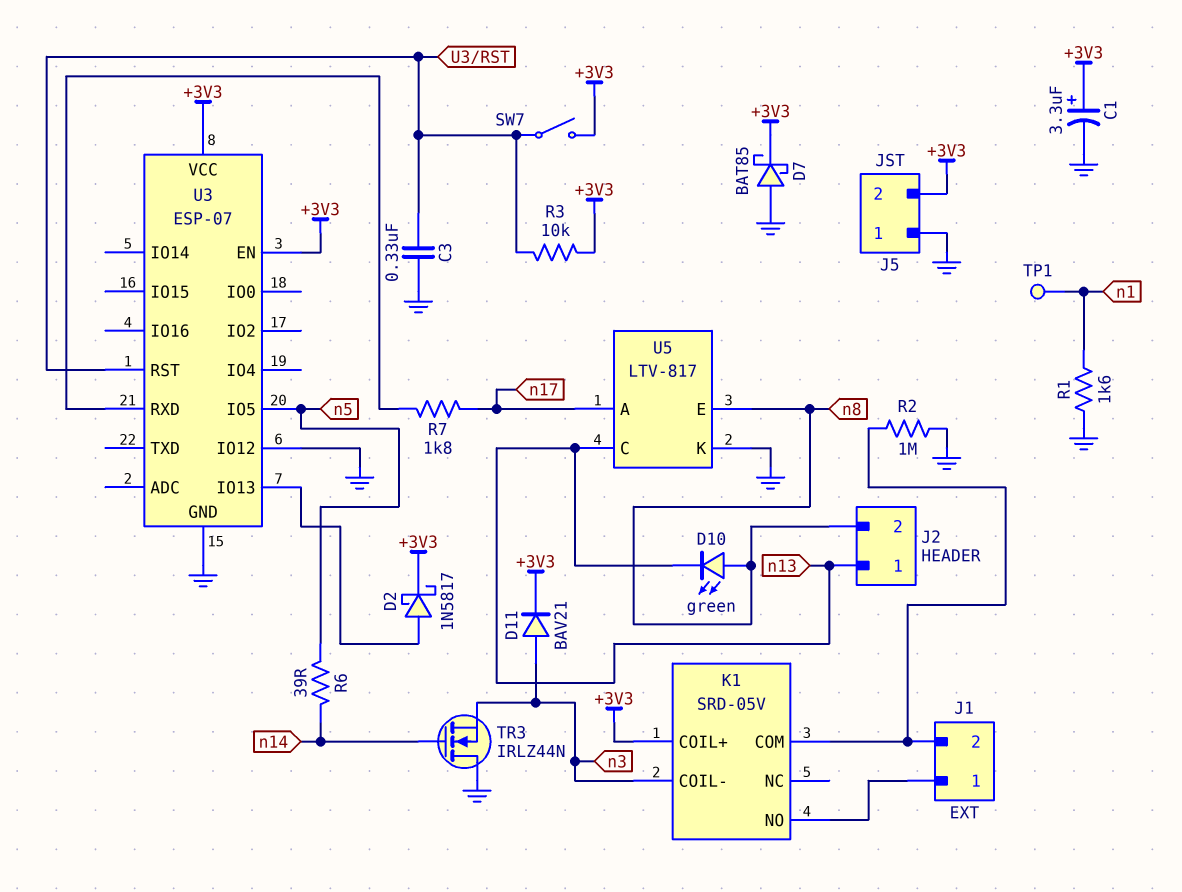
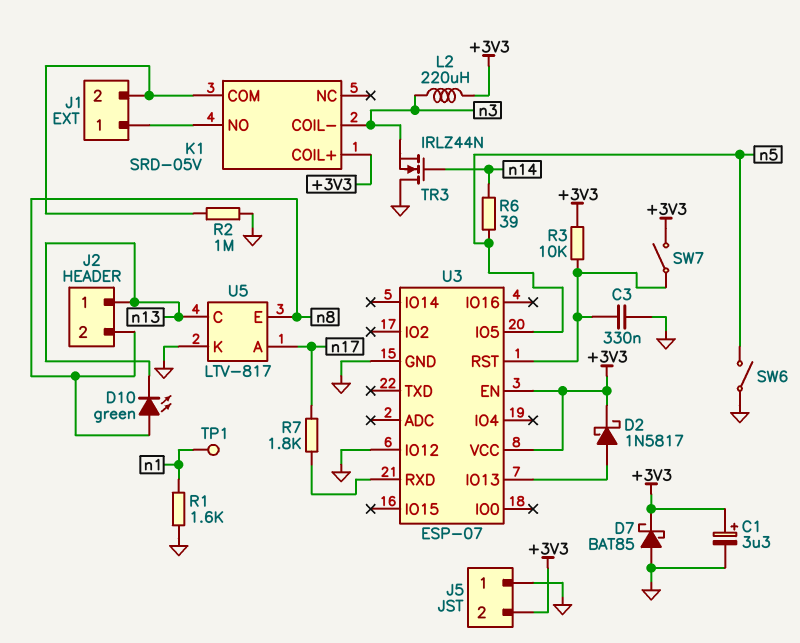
D11: diode BAV21 (A n3, K +3V3) -> none
L2: none -> 220uH (+3V3, n3)
SW6: none -> switch (GND, n5)

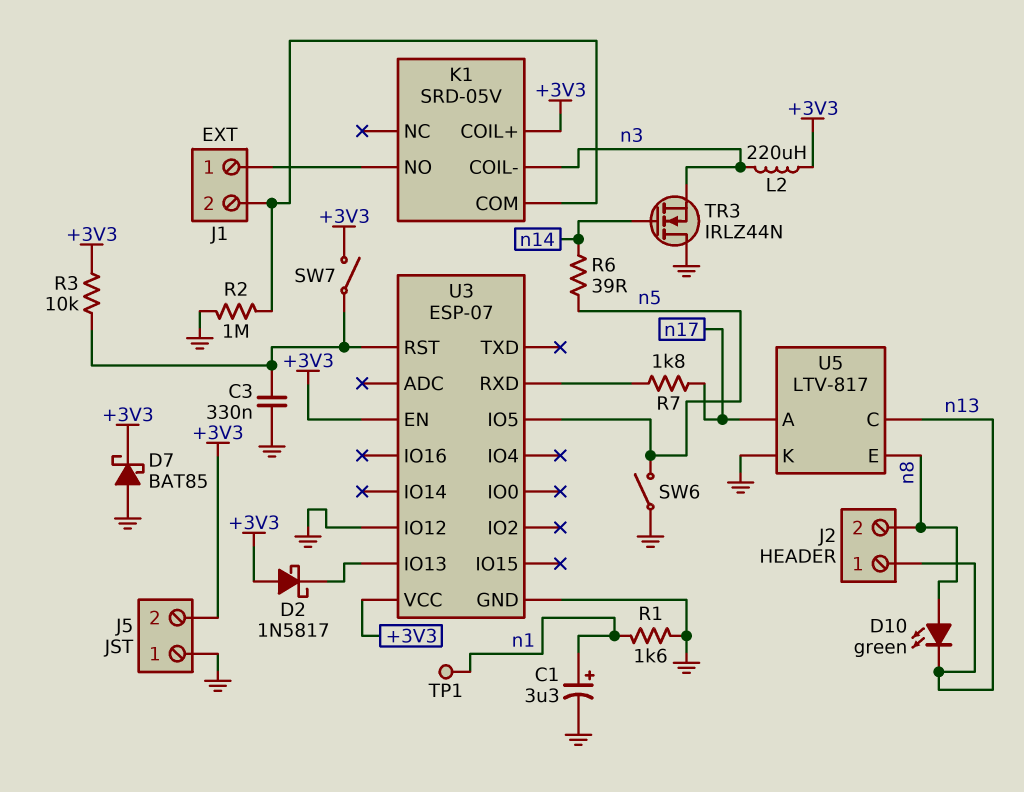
C1: 3.3uF (plus +3V3, minus GND) -> 3.3uF (plus n1, minus GND)
D2: schottky 1N5817 (A U3/IO13, K +3V3) -> schottky 1N5817 (A +3V3, K U3/IO13)

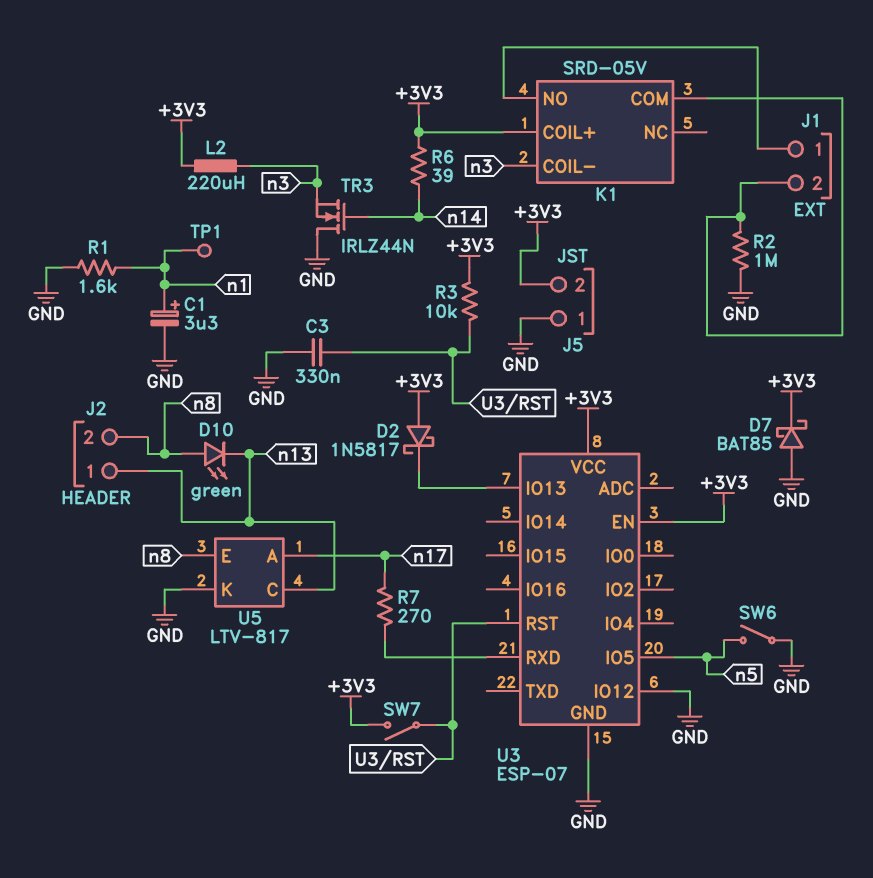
R6: 39 (n5, n14) -> 39 (+3V3, n14)
R7: 1.8k (U3/RXD, n17) -> 270 (U3/RXD, n17)

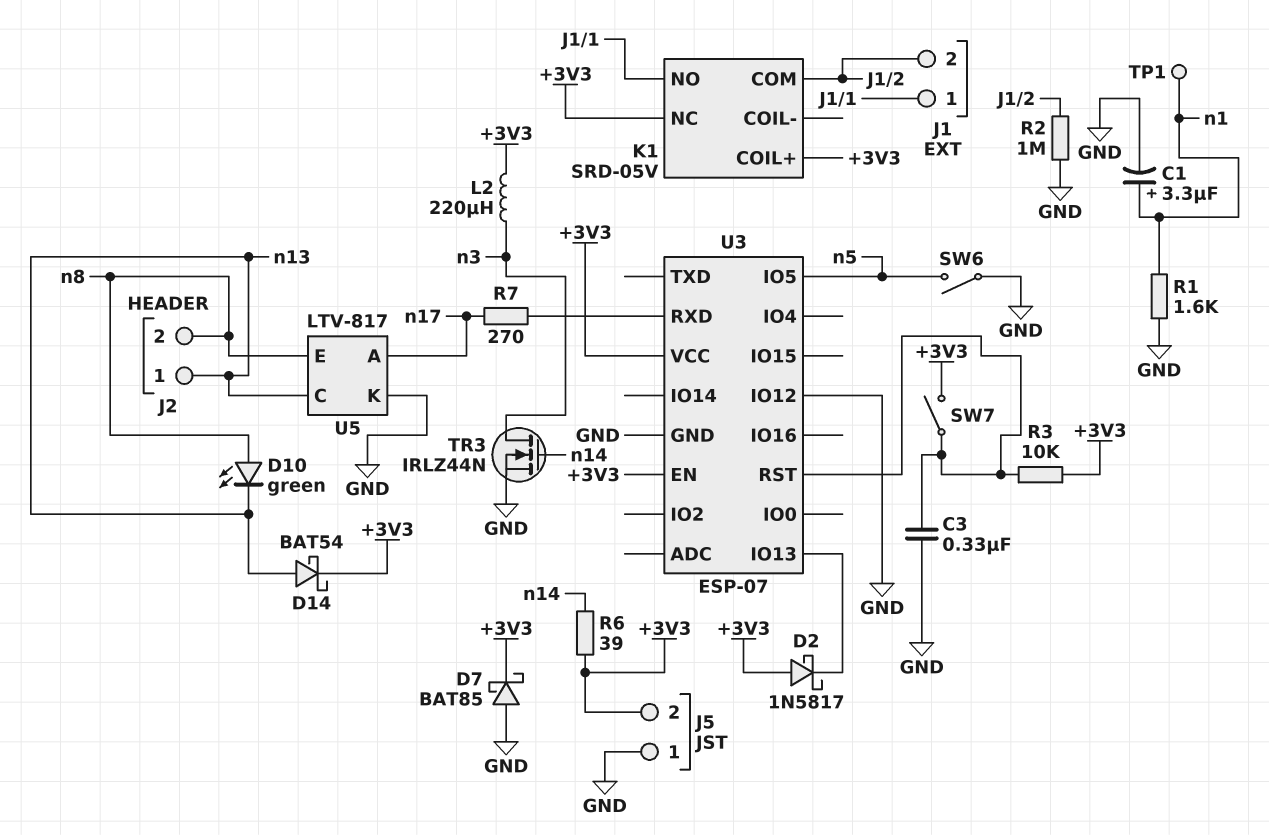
D14: none -> schottky BAT54 (A n13, K +3V3)
K1 pin COIL-: n3 -> none
K1 pin NC: none -> +3V3
TR3: NMOS IRLZ44N (G n14, D GND, S n3) -> NMOS IRLZ44N (G n14, D n3, S GND)

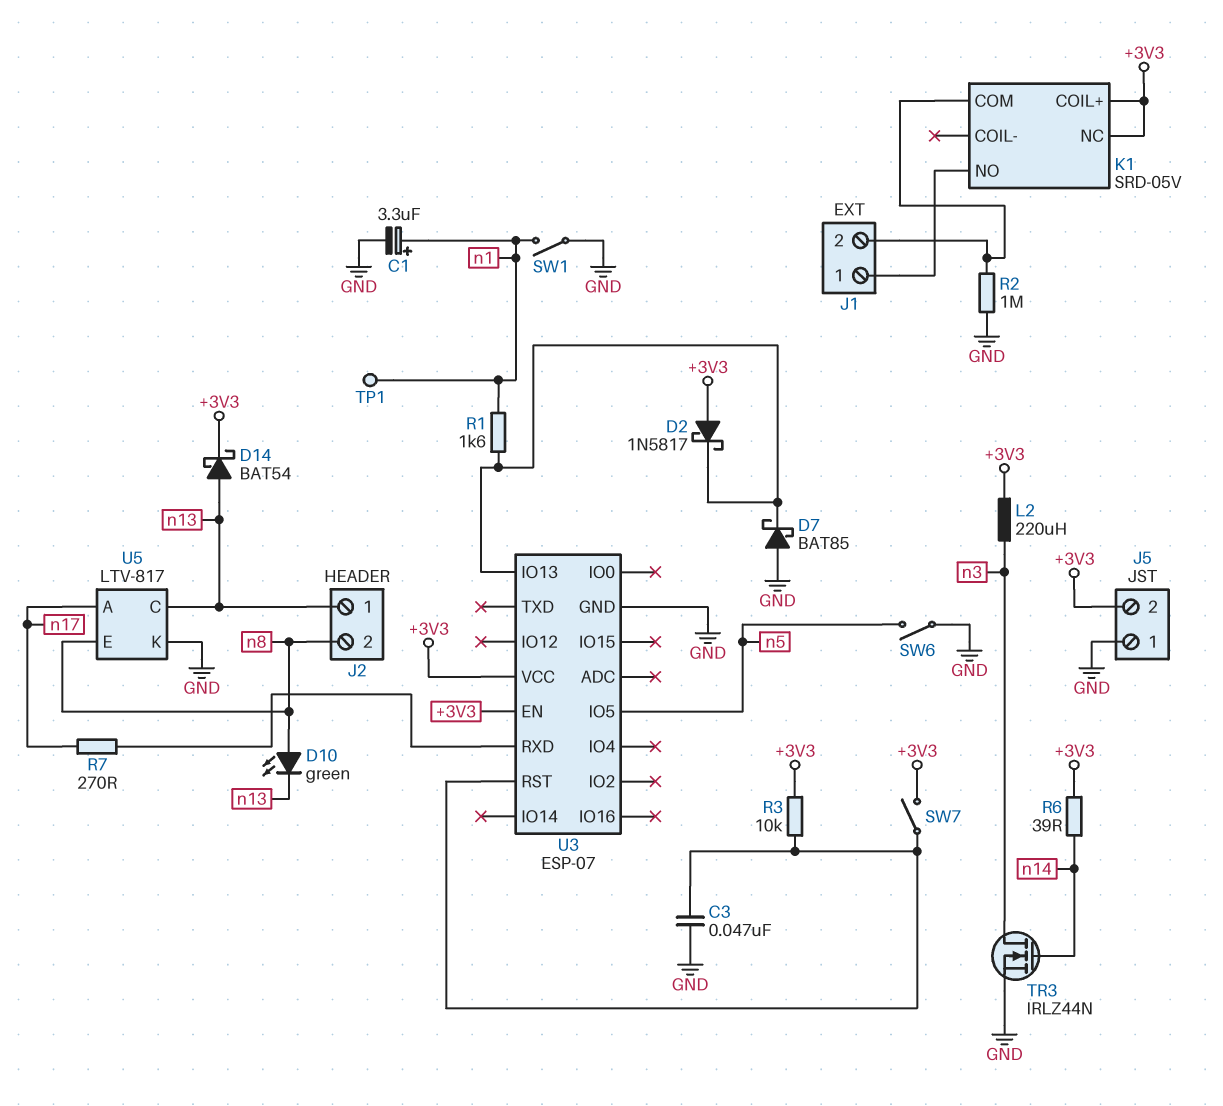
C3: 330nF (GND, U3/RST) -> 47nF (GND, U3/RST)
D7: schottky BAT85 (A GND, K +3V3) -> schottky BAT85 (A GND, K U3/IO13)
R1: 1.6k (GND, n1) -> 1.6k (U3/IO13, n1)
SW1: none -> switch (GND, n1)
U3 pin IO12: GND -> none

